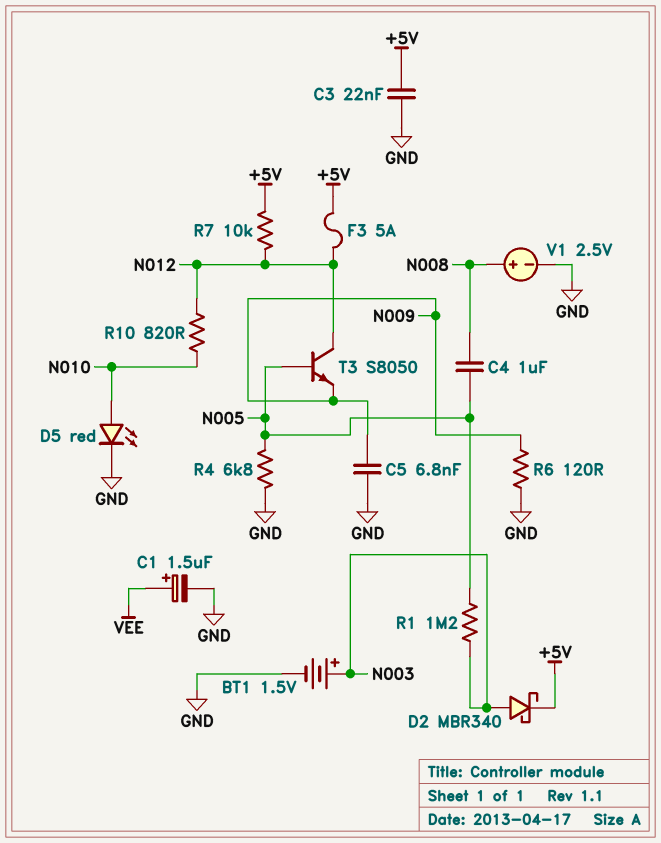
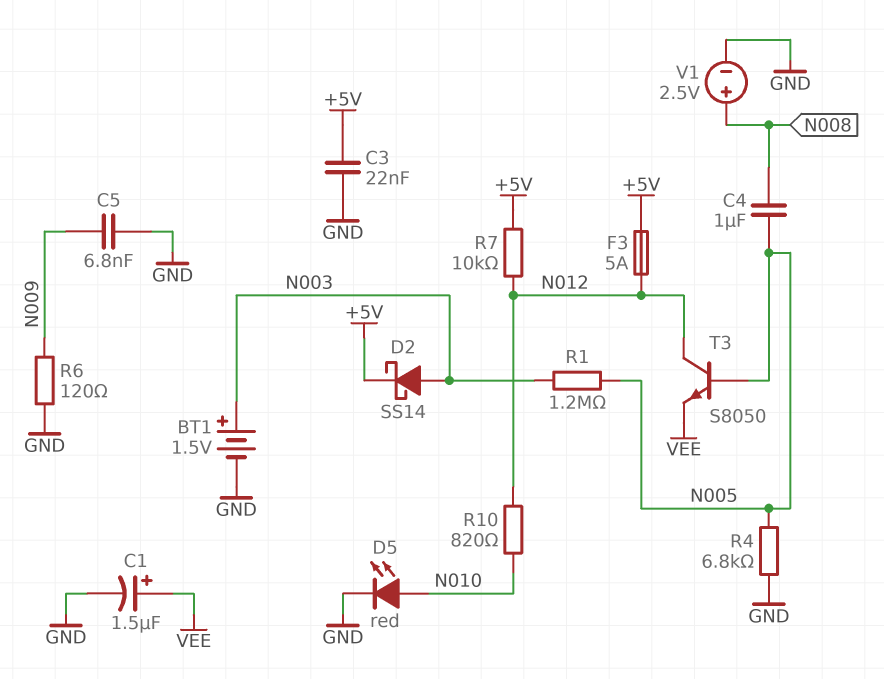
D2: schottky MBR340 (A N003, K +5V) -> schottky SS14 (A N003, K +5V)
T3: NPN S8050 (B N005, C N012, E N009) -> NPN S8050 (B N005, C N012, E VEE)

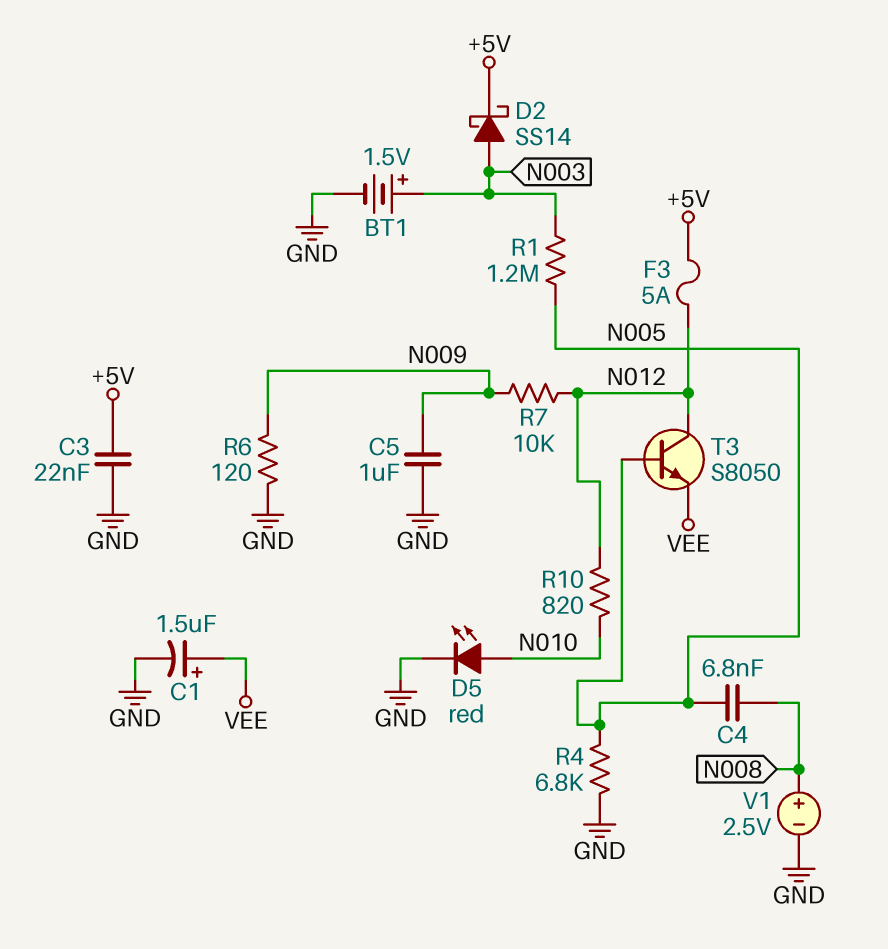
C4: 1uF (N005, N008) -> 6.8nF (N005, N008)
C5: 6.8nF (GND, N009) -> 1uF (GND, N009)
R7: 10k (+5V, N012) -> 10k (N009, N012)

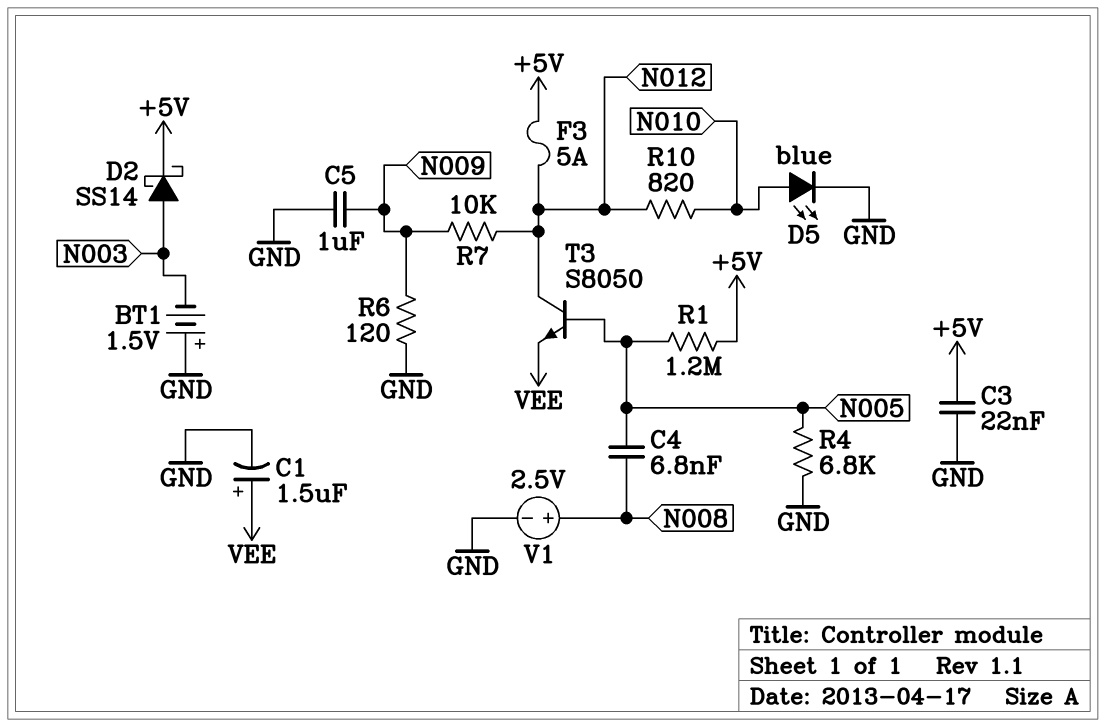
BT1: 1.5V (plus N003, minus GND) -> 1.5V (plus GND, minus N003)
D5: LED red (A N010, K GND) -> LED blue (A N010, K GND)
R1: 1.2M (N003, N005) -> 1.2M (+5V, N005)

